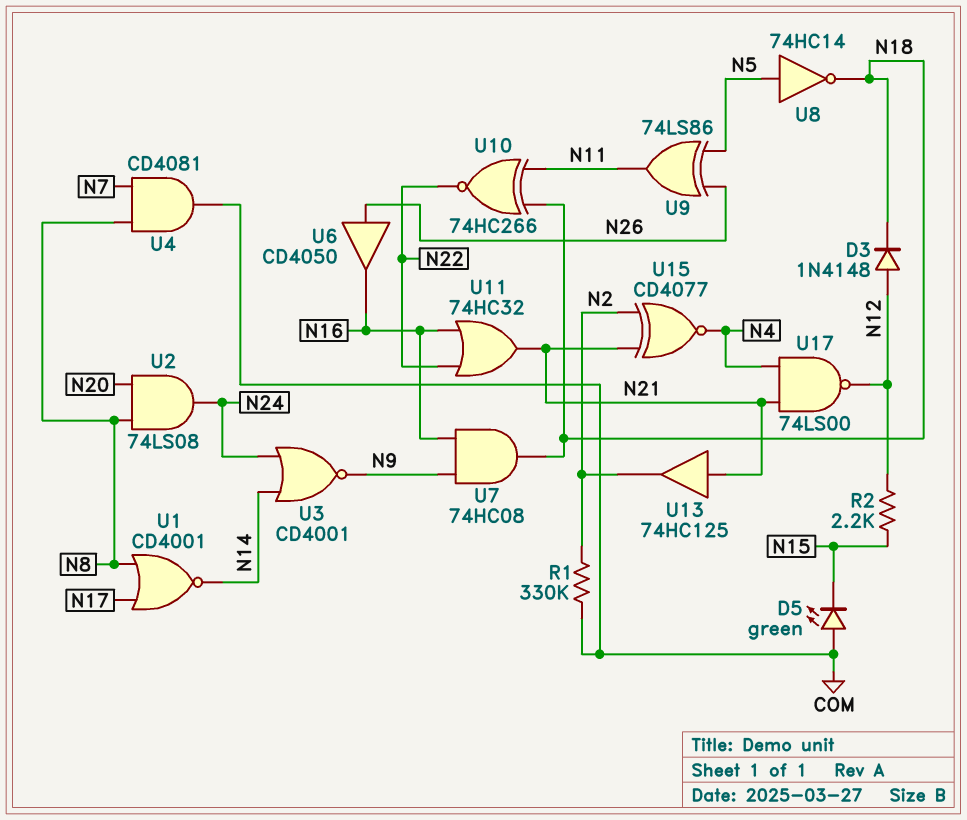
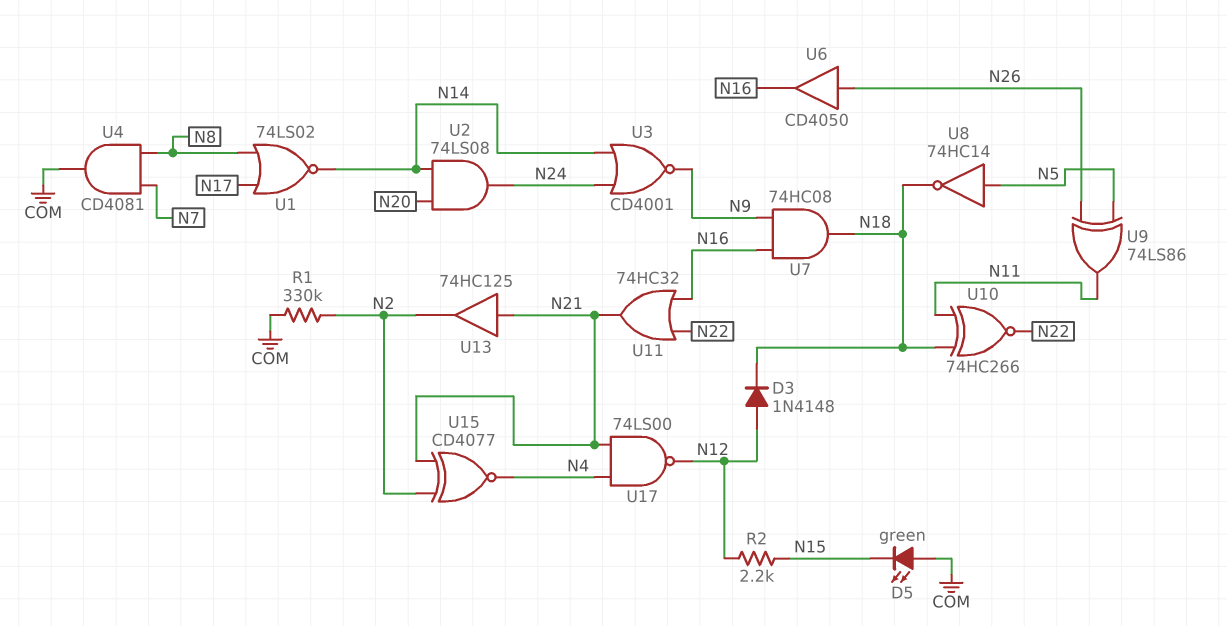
U1: NOR CD4001 (in N8, in N17, out N14) -> NOR 74LS02 (in N8, in N17, out N14)
U2: AND 74LS08 (in N8, in N20, out N24) -> AND 74LS08 (in N14, in N20, out N24)

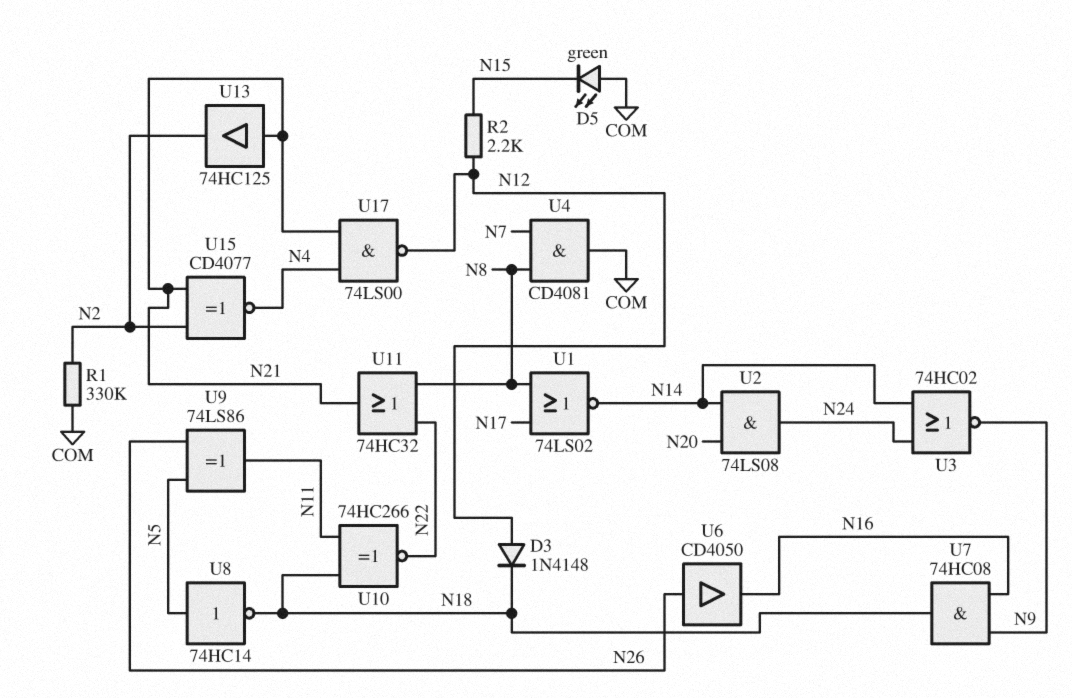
U3: NOR CD4001 (in N14, in N24, out N9) -> NOR 74HC02 (in N14, in N24, out N9)
U11: OR 74HC32 (in N16, in N22, out N21) -> OR 74HC32 (in N8, in N22, out N21)

